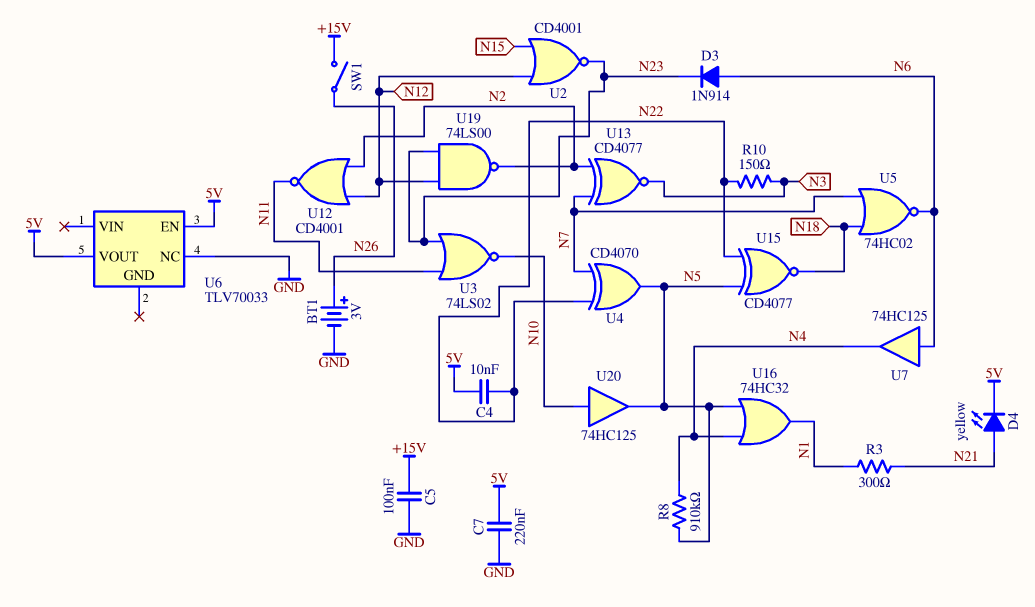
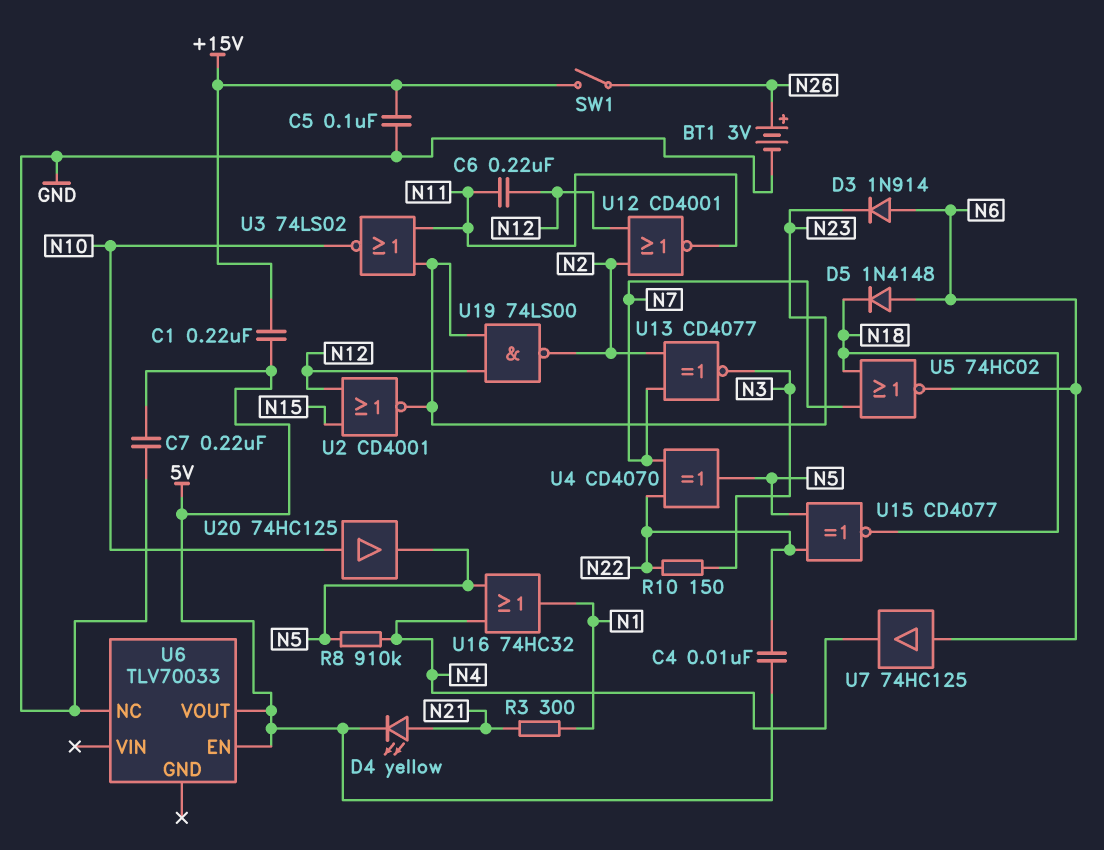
C1: none -> 220nF (+15V, 5V)
C6: none -> 220nF (N11, N12)
D5: none -> diode 1N4148 (A N6, K N18)

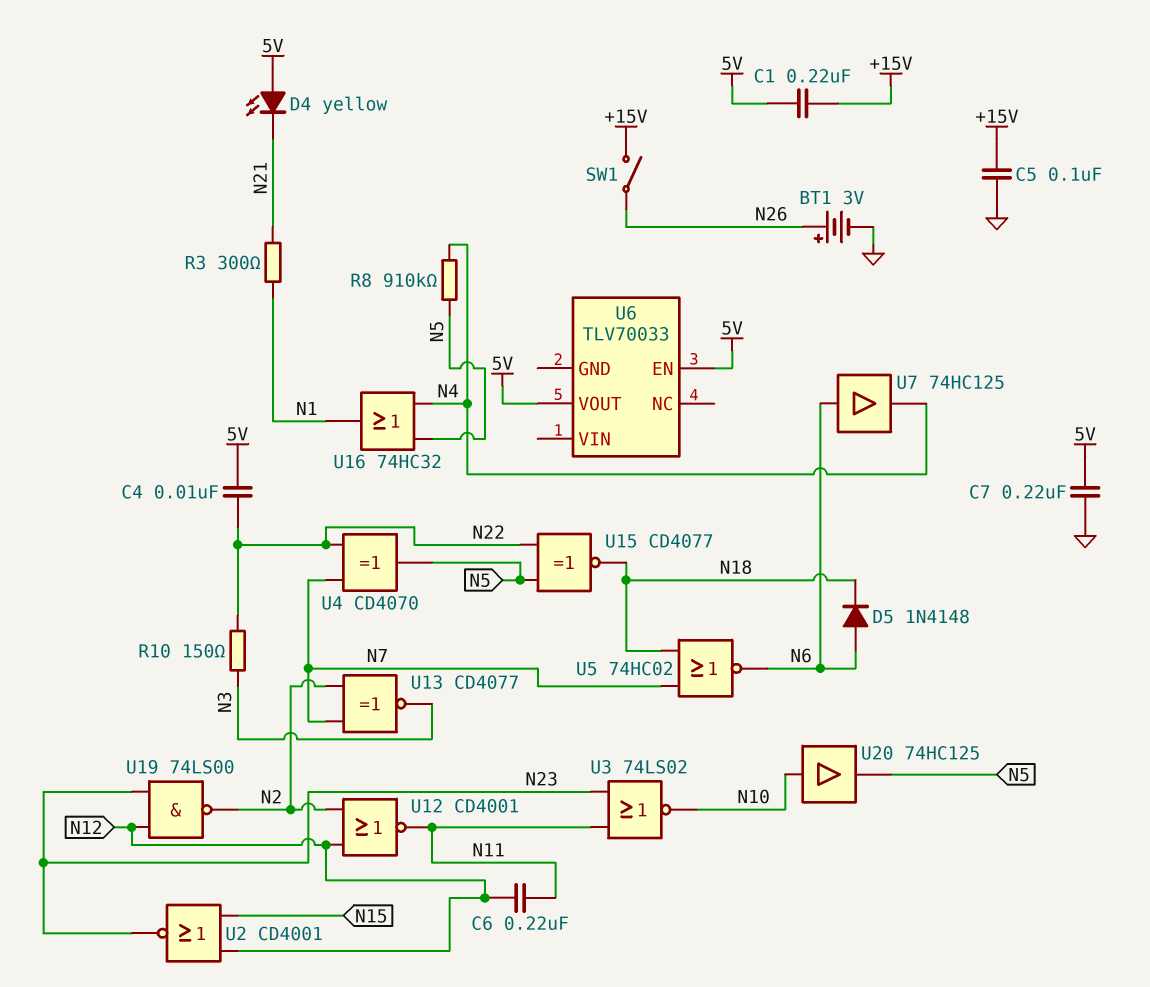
D3: diode 1N914 (A N6, K N23) -> none
D4: LED yellow (A N21, K 5V) -> LED yellow (A 5V, K N21)
U6 pin NC: GND -> none

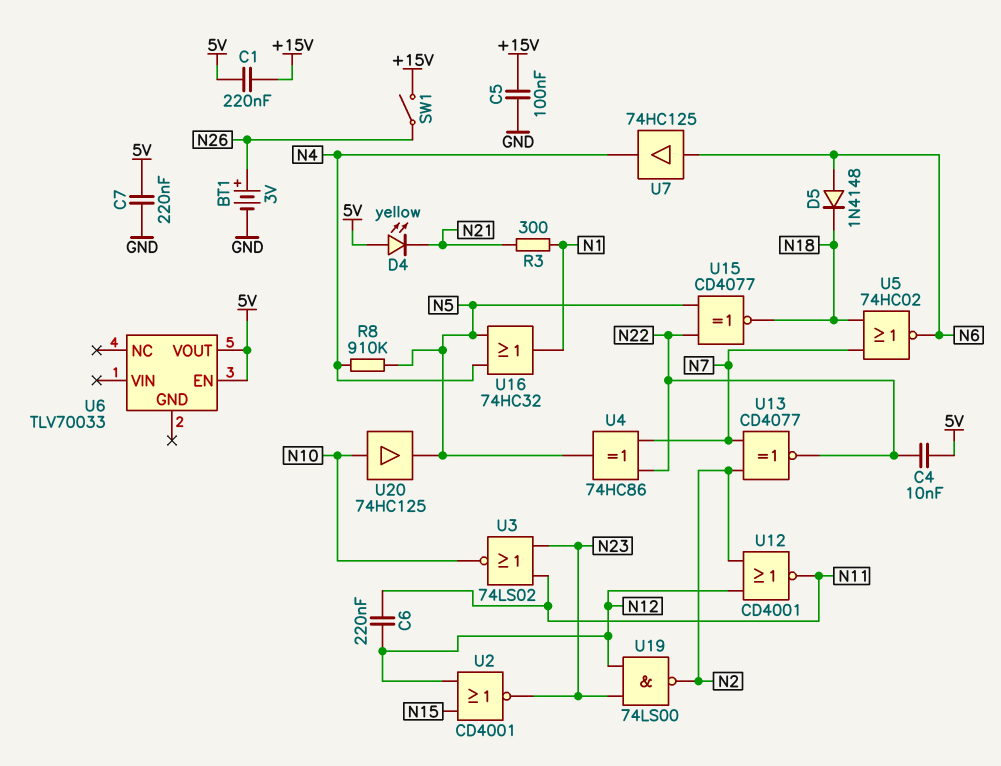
R10: 150 (N3, N22) -> none
U4: XOR CD4070 (in N7, in N22, out N5) -> XOR 74HC86 (in N7, in N22, out N5)
U13: XNOR CD4077 (in N2, in N7, out N3) -> XNOR CD4077 (in N2, in N7, out N22)

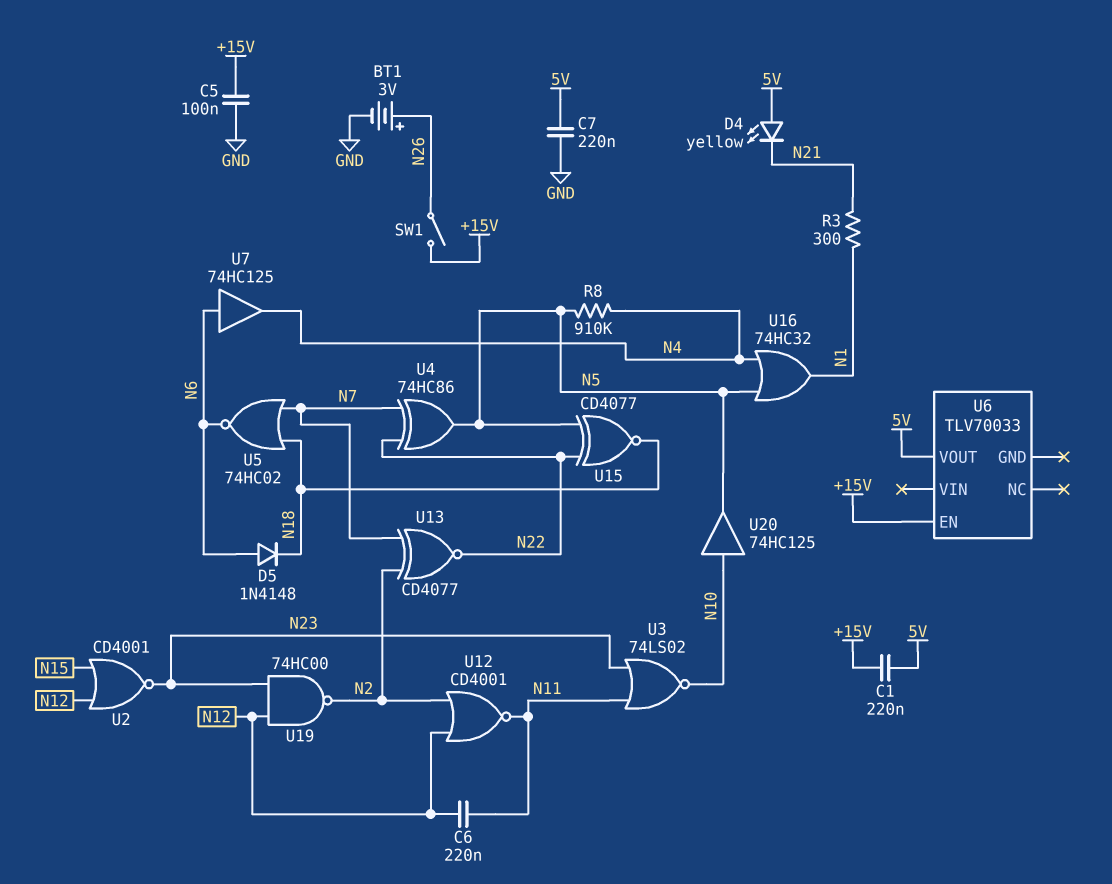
C4: 10nF (5V, N22) -> none
U6 pin EN: 5V -> +15V
U19: NAND 74LS00 (in N12, in N23, out N2) -> NAND 74HC00 (in N12, in N23, out N2)

